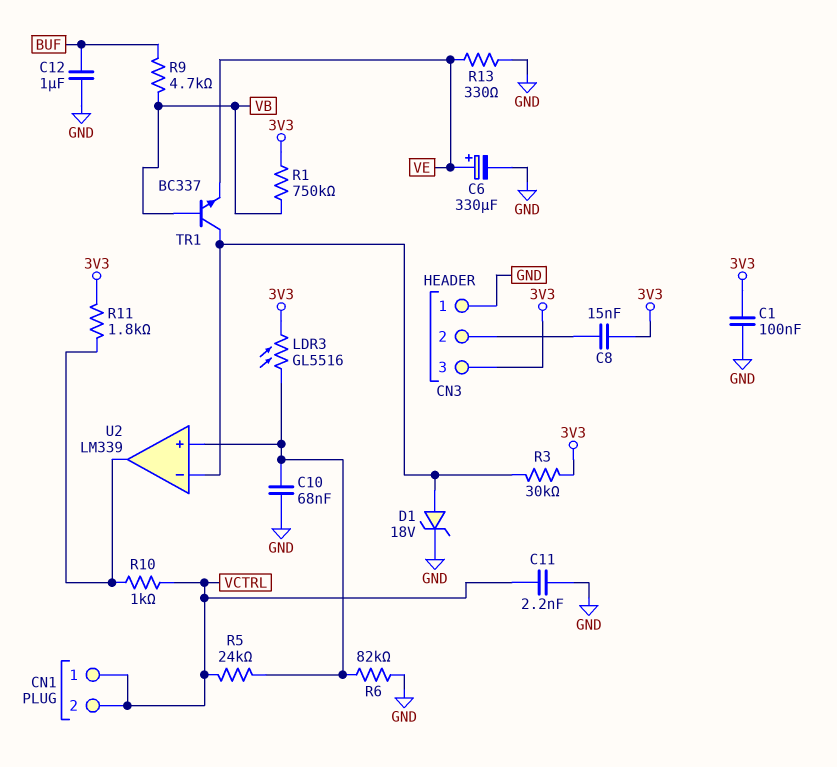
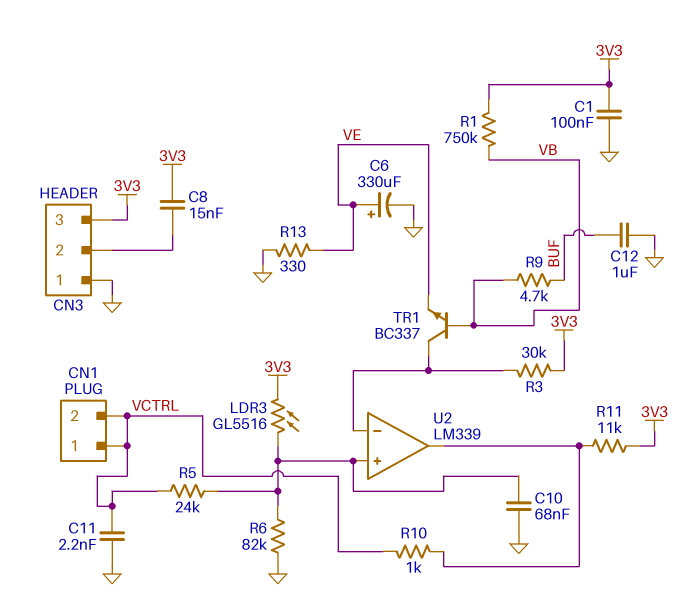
D1: zener 18V (A U2/in-, K GND) -> none
R11: 1.8k (3V3, U2/out) -> 11k (3V3, U2/out)

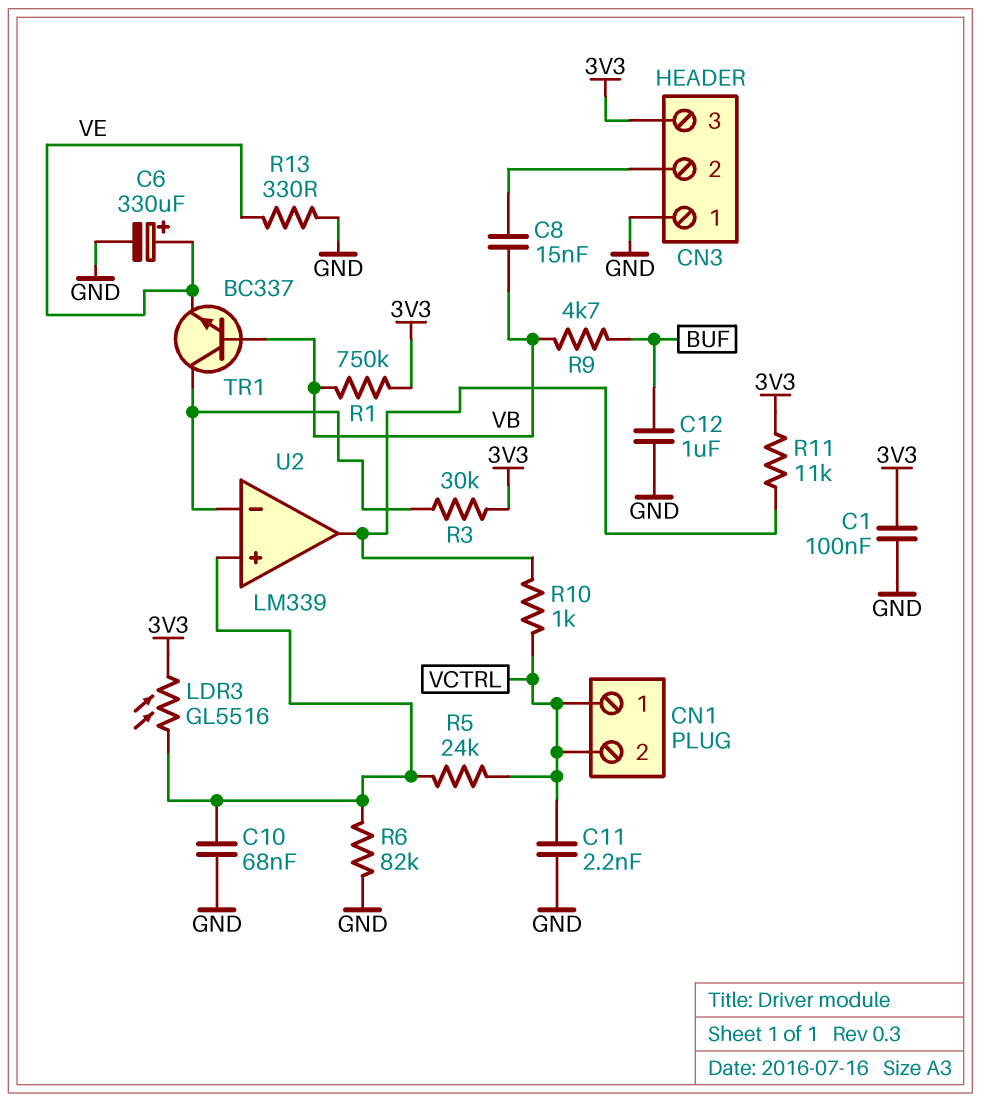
C8: 15nF (3V3, CN3/2) -> 15nF (CN3/2, VB)

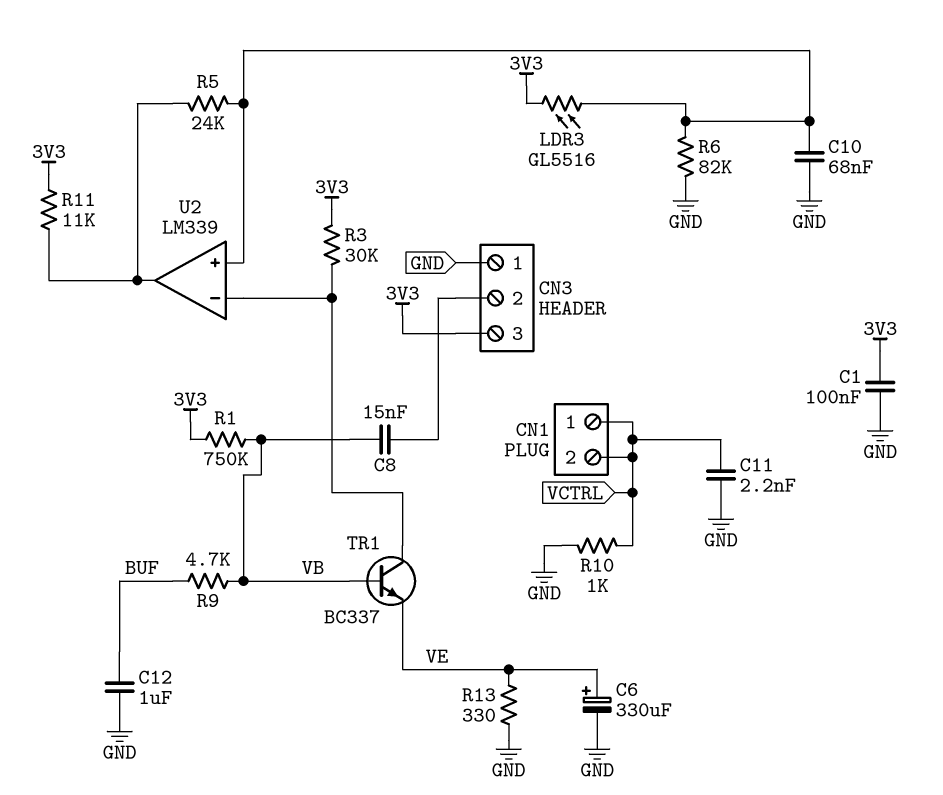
R5: 24k (U2/in+, VCTRL) -> 24k (U2/in+, U2/out)
R10: 1k (U2/out, VCTRL) -> 1k (GND, VCTRL)

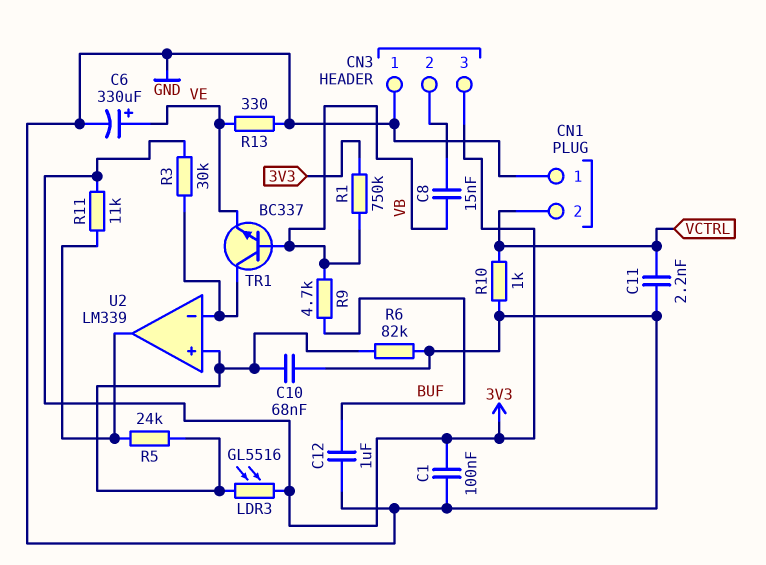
CN1 pin 1: VCTRL -> GND

